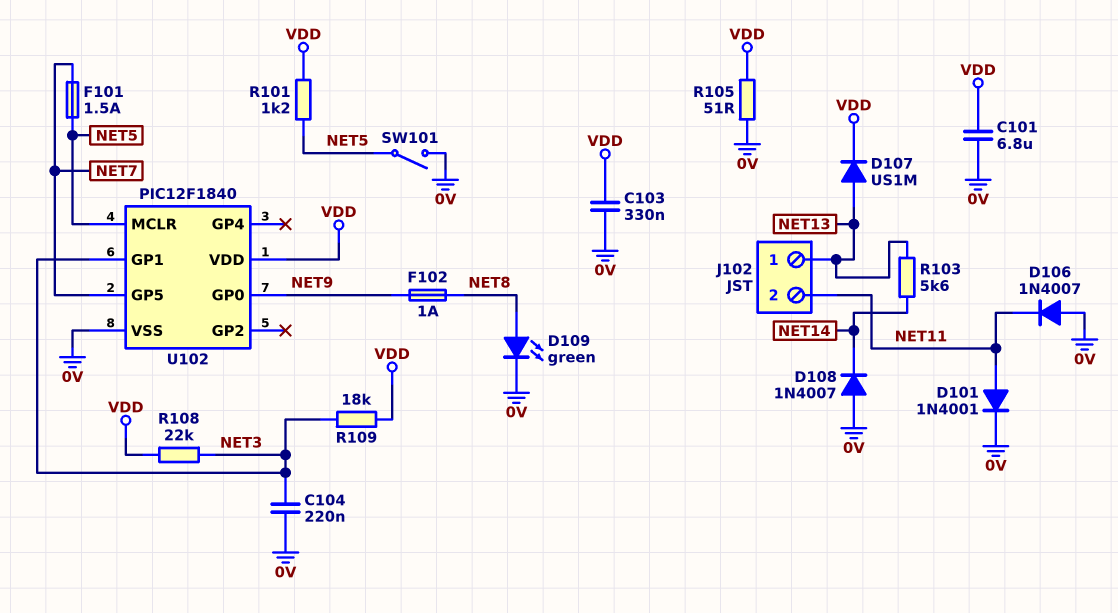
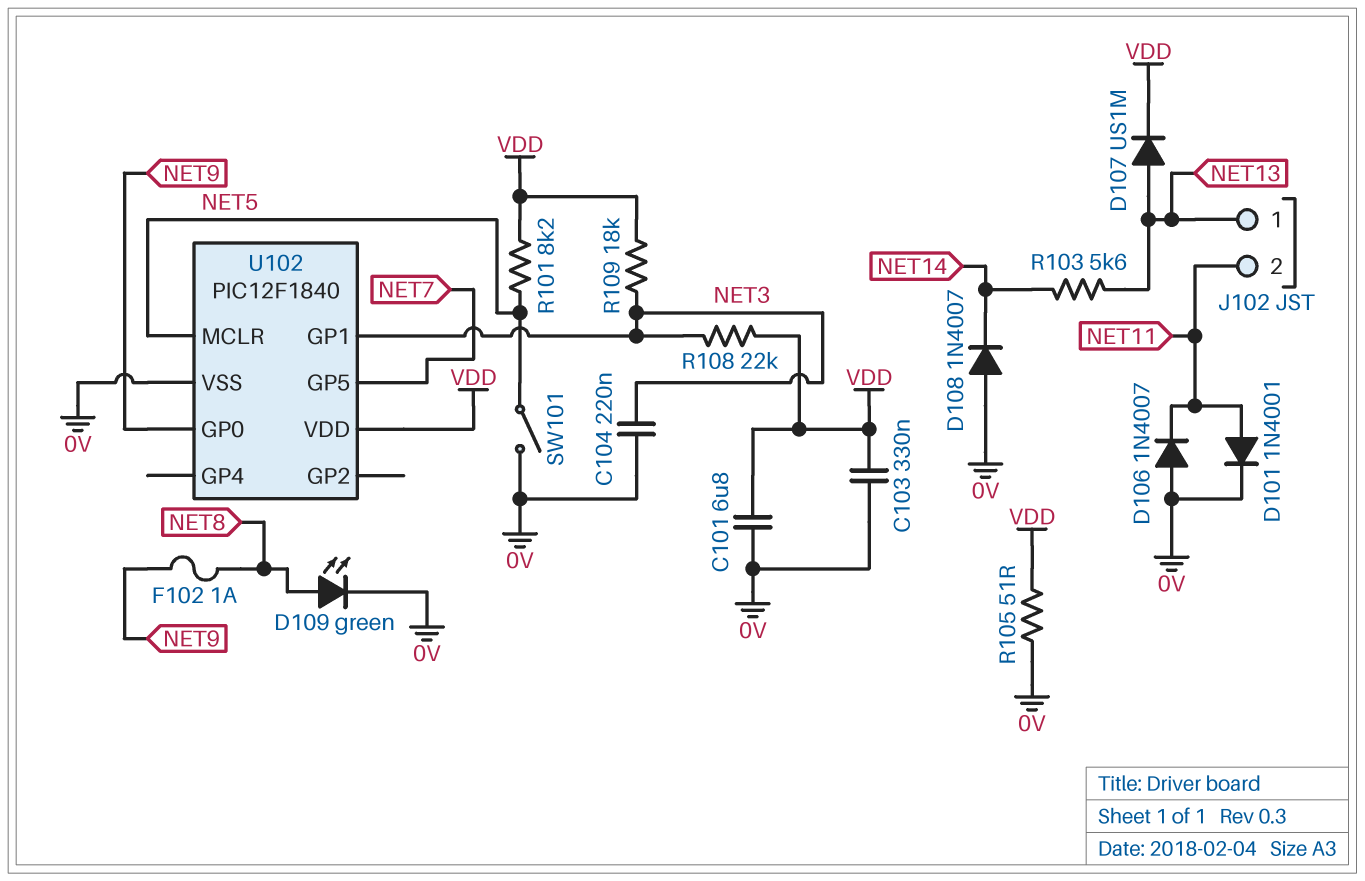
F101: 1.5A (NET5, NET7) -> none
R101: 1.2k (NET5, VDD) -> 8.2k (NET5, VDD)

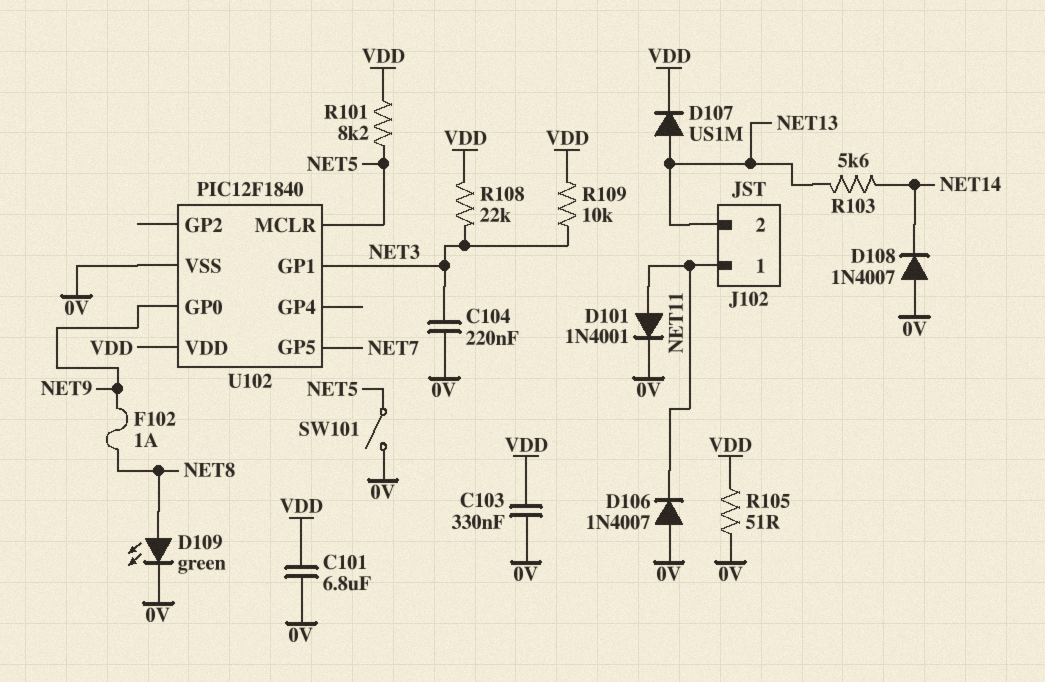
J102 pin 1: NET13 -> NET11
J102 pin 2: NET11 -> NET13
R109: 18k (NET3, VDD) -> 10k (NET3, VDD)

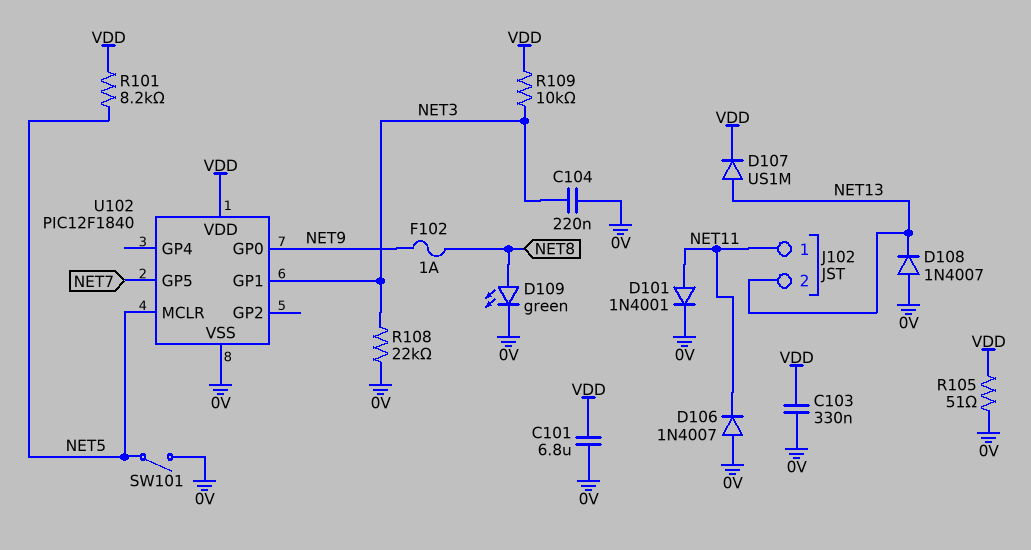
D108: diode 1N4007 (A 0V, K NET14) -> diode 1N4007 (A 0V, K NET13)
R103: 5.6k (NET13, NET14) -> none
R108: 22k (NET3, VDD) -> 22k (0V, NET3)

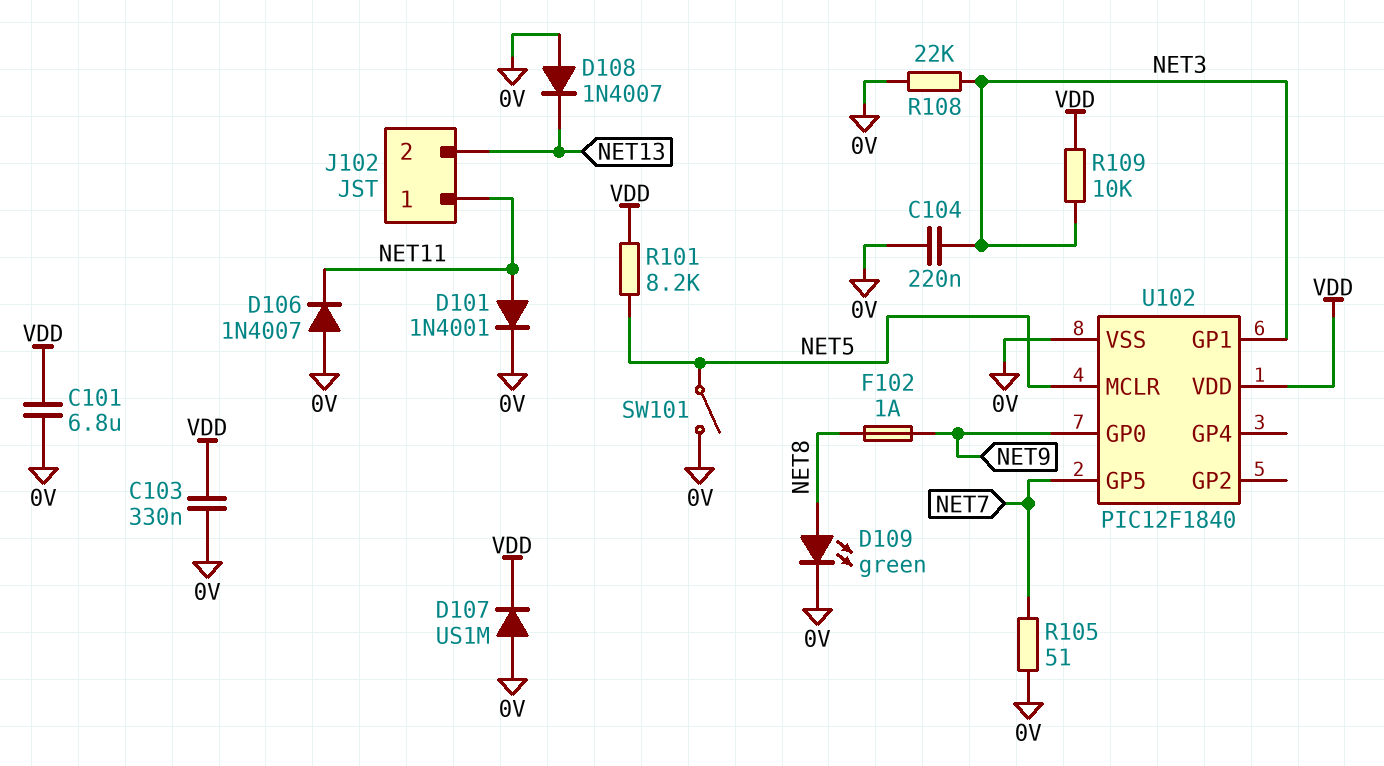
D107: diode US1M (A NET13, K VDD) -> diode US1M (A 0V, K VDD)
R105: 51 (0V, VDD) -> 51 (0V, NET7)

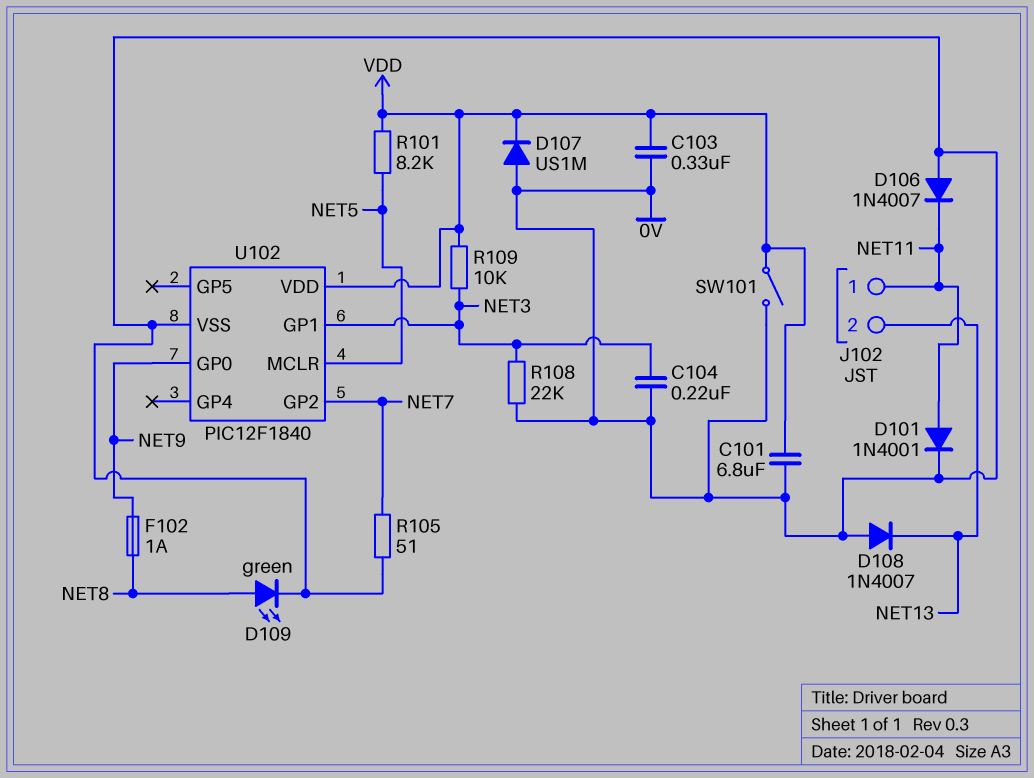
SW101: switch (0V, NET5) -> switch (0V, VDD)
U102 pin GP2: none -> NET7
U102 pin GP5: NET7 -> none

